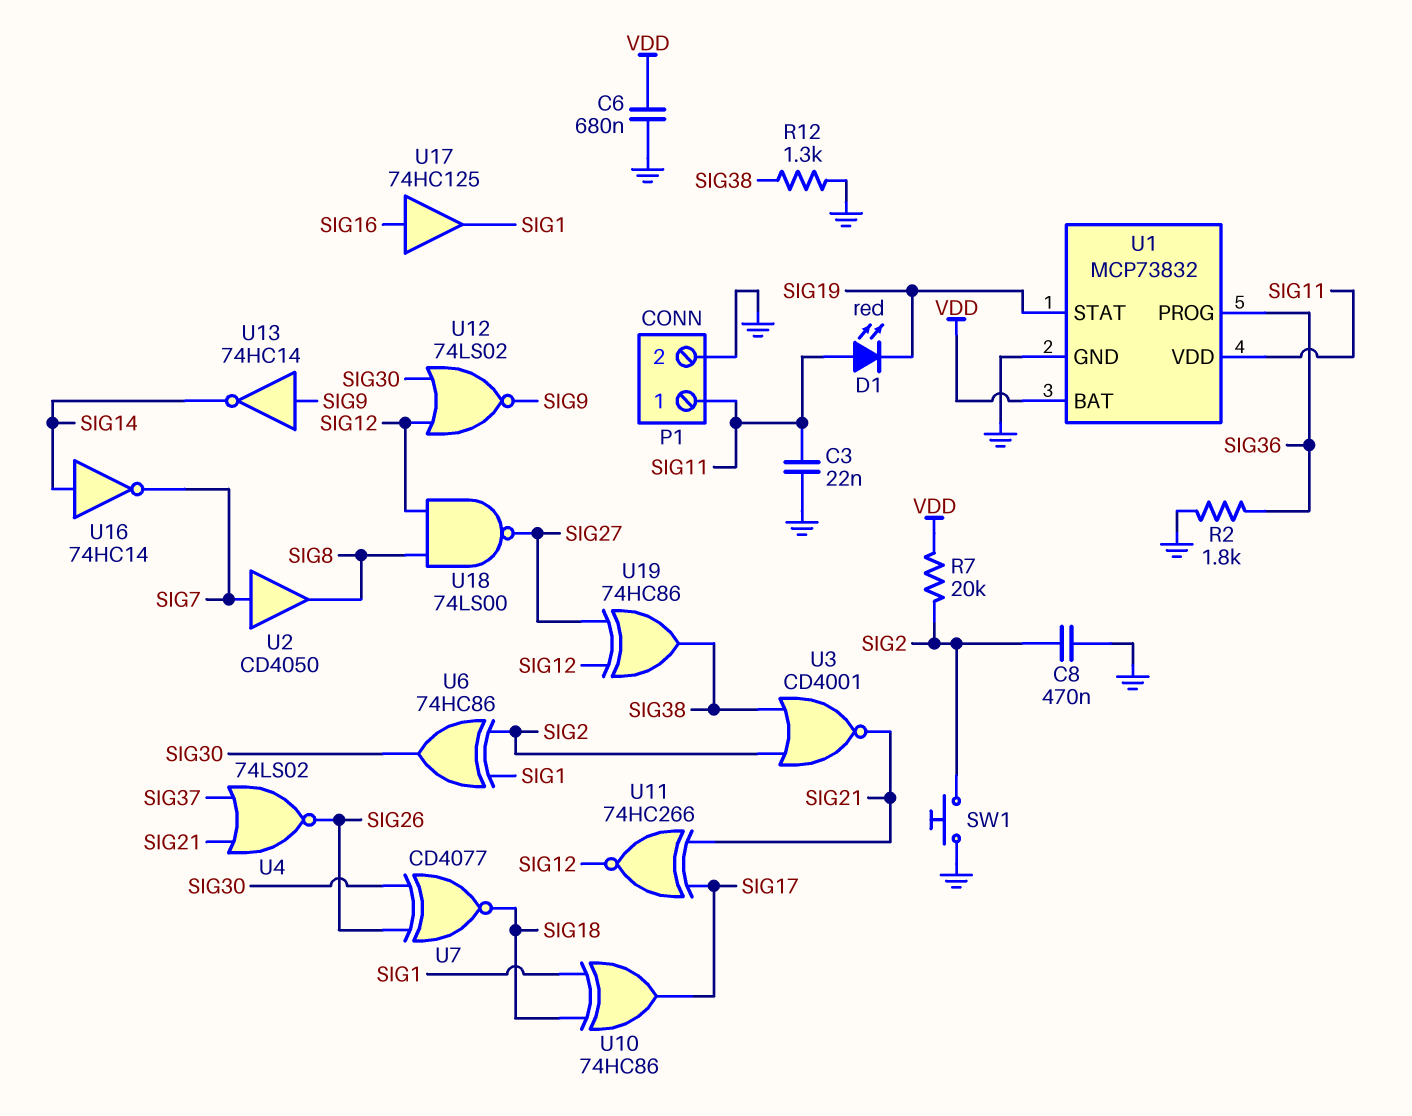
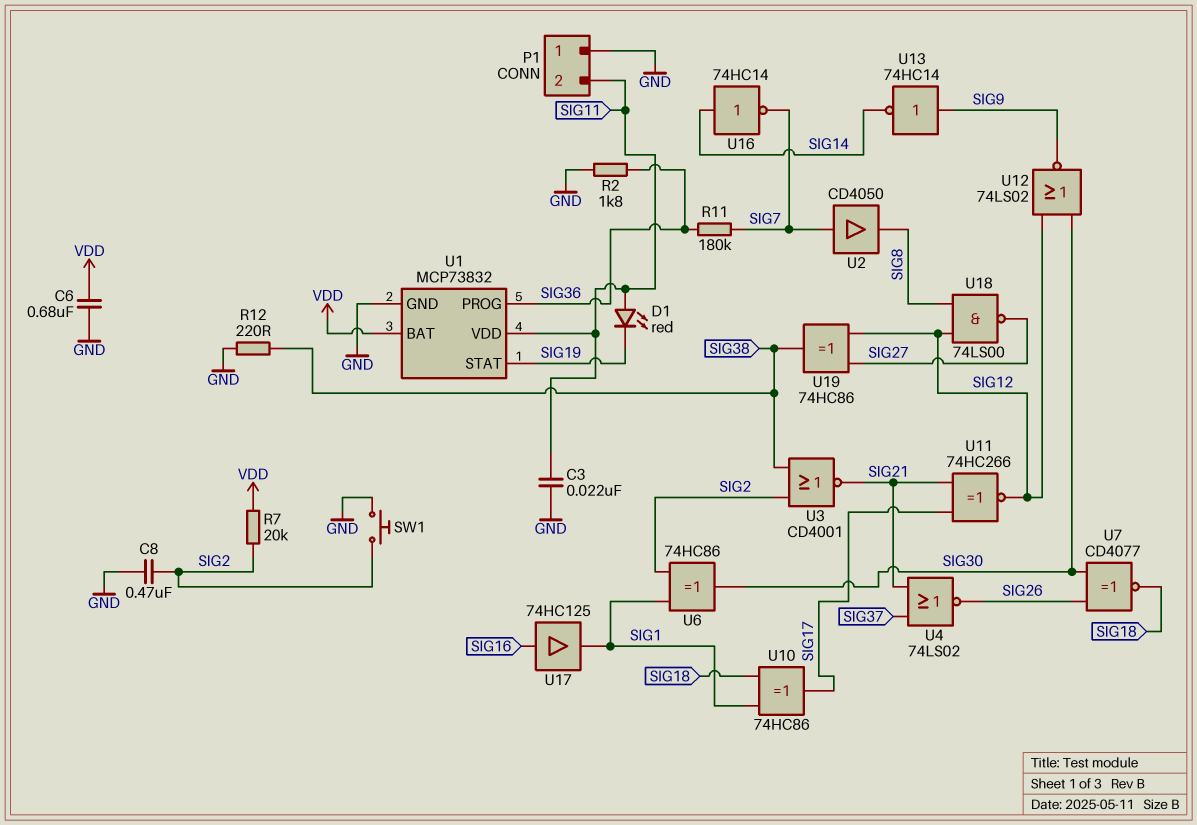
P1 pin 1: SIG11 -> GND
P1 pin 2: GND -> SIG11
R11: none -> 180k (SIG7, SIG36)
R12: 1.3k (GND, SIG38) -> 220 (GND, SIG38)

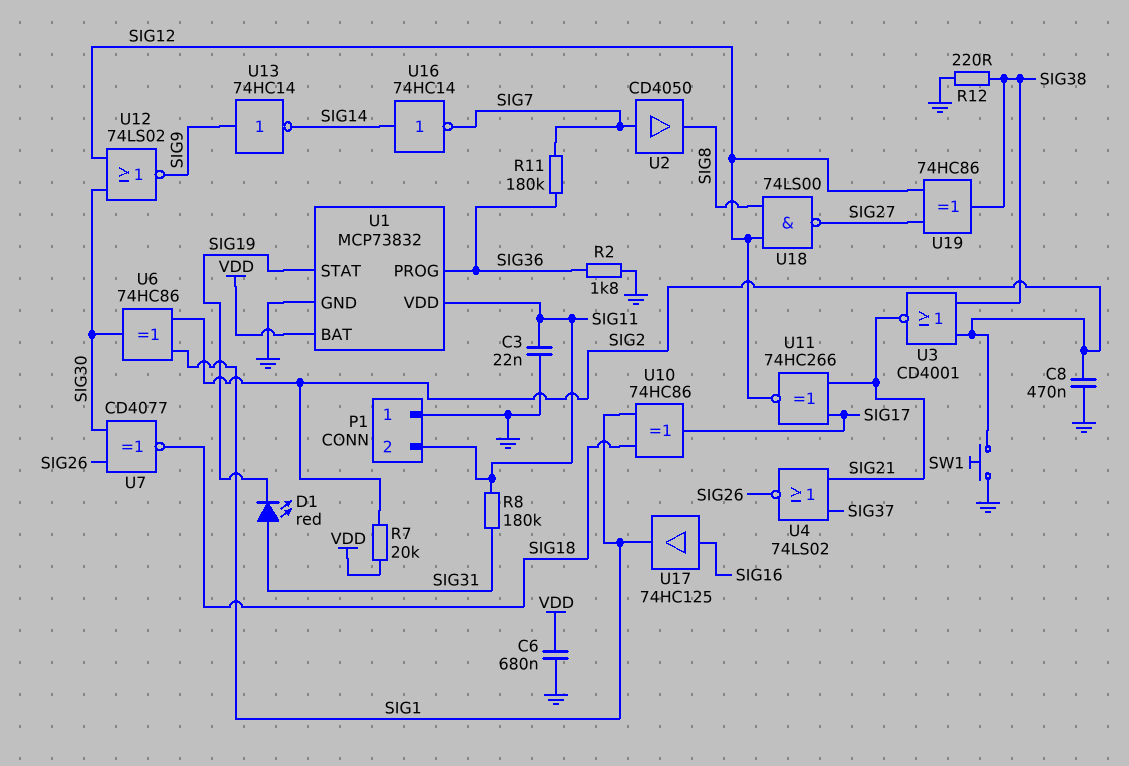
D1: LED red (A SIG11, K SIG19) -> LED red (A SIG31, K SIG19)
R8: none -> 180k (SIG11, SIG31)

